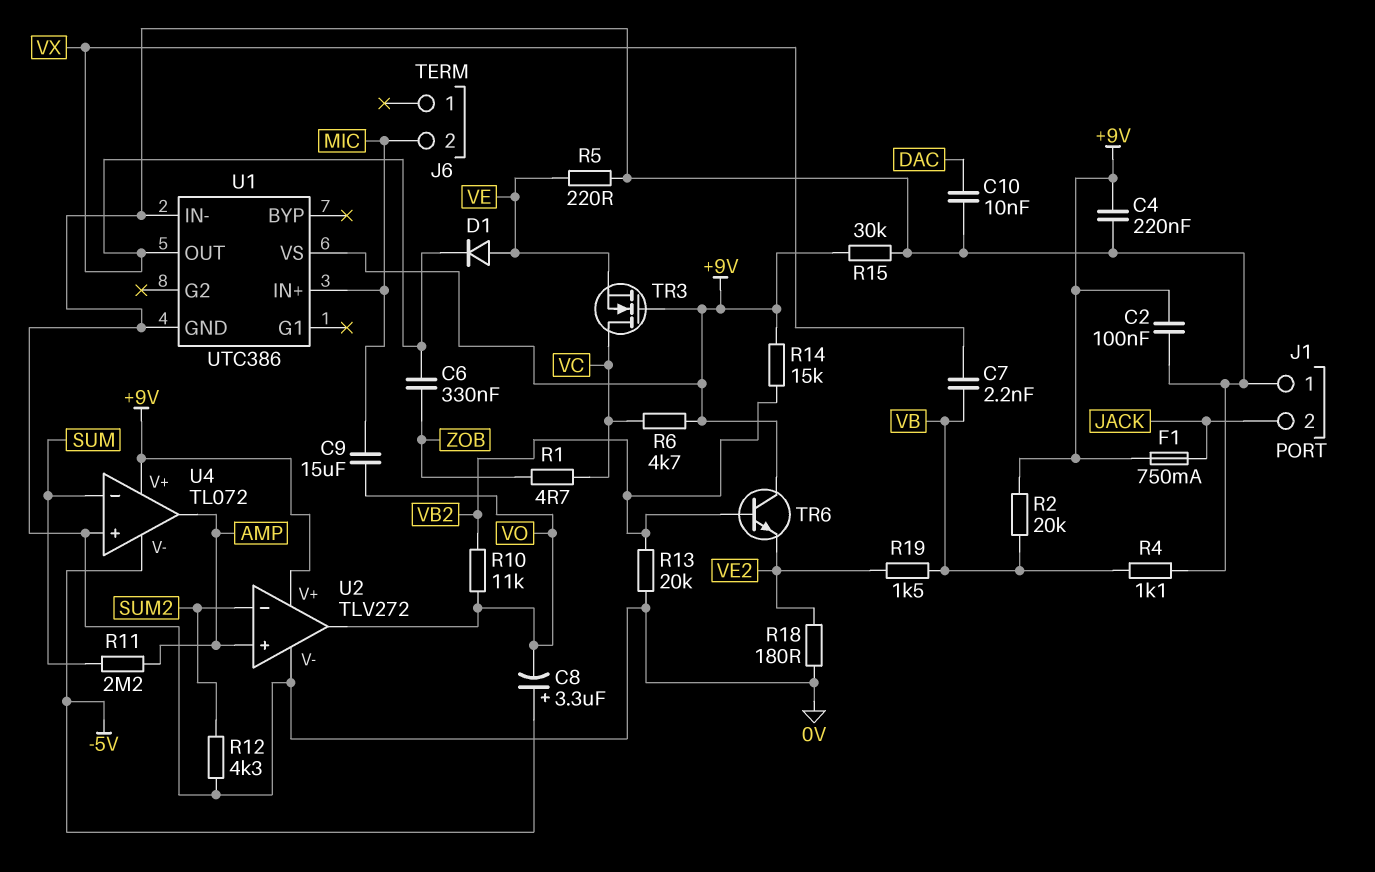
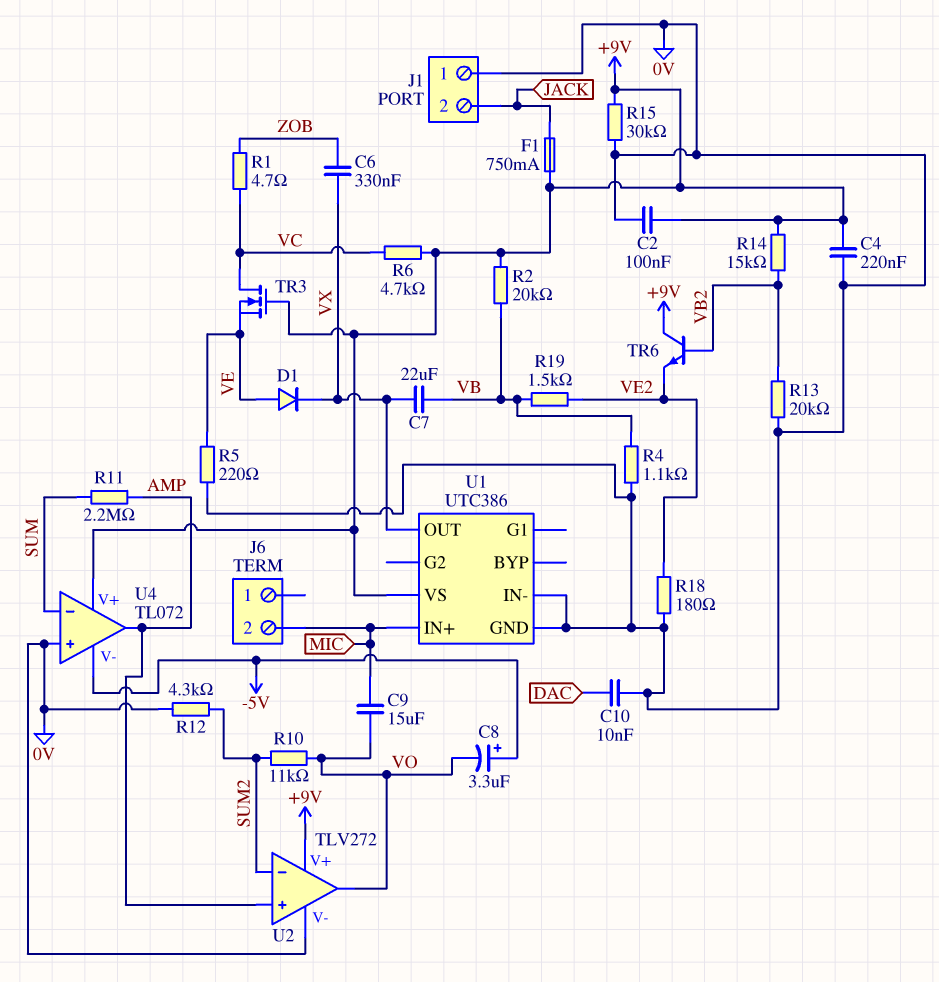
C7: 2.2nF (VB, VX) -> 22uF (VB, VX)
R10: 11k (VB2, VO) -> 11k (SUM2, VO)

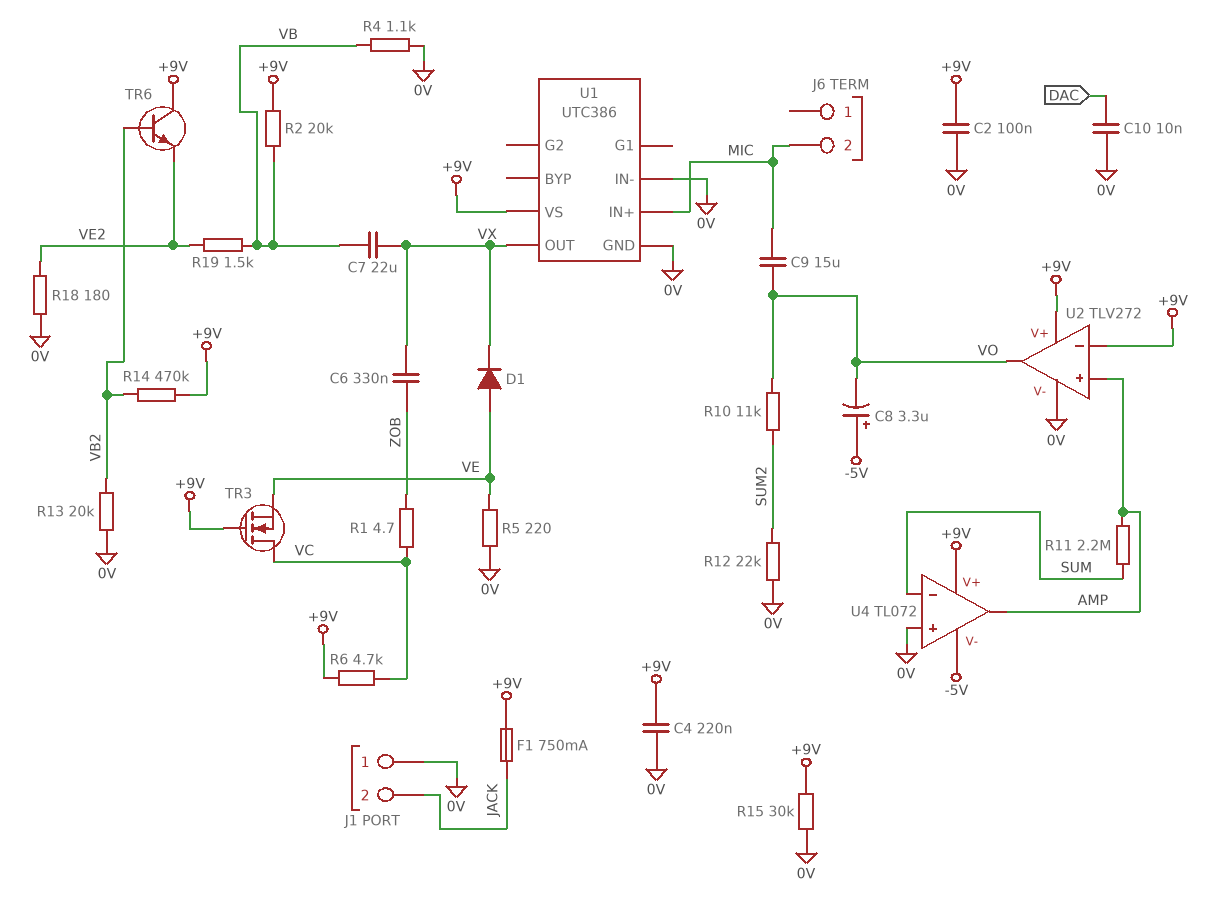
R12: 4.3k (0V, SUM2) -> 22k (0V, SUM2)
R14: 15k (+9V, VB2) -> 470k (+9V, VB2)
U2 pin in-: SUM2 -> +9V

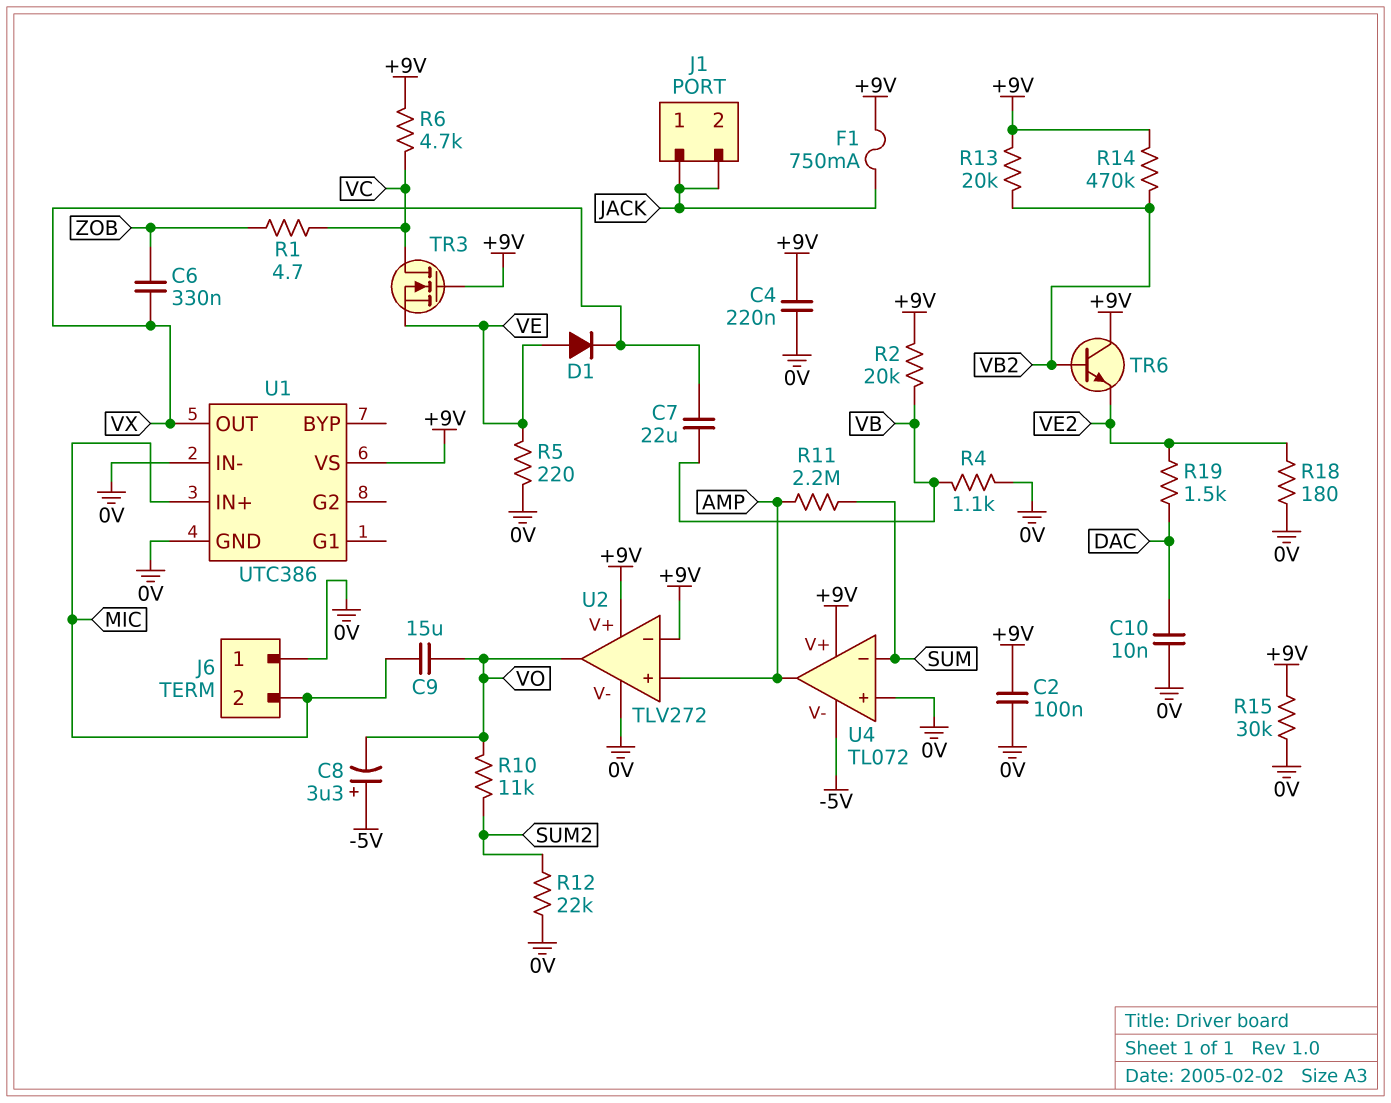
J1 pin 1: 0V -> JACK
J6 pin 1: none -> 0V
R13: 20k (0V, VB2) -> 20k (+9V, VB2)
R19: 1.5k (VB, VE2) -> 1.5k (DAC, VE2)

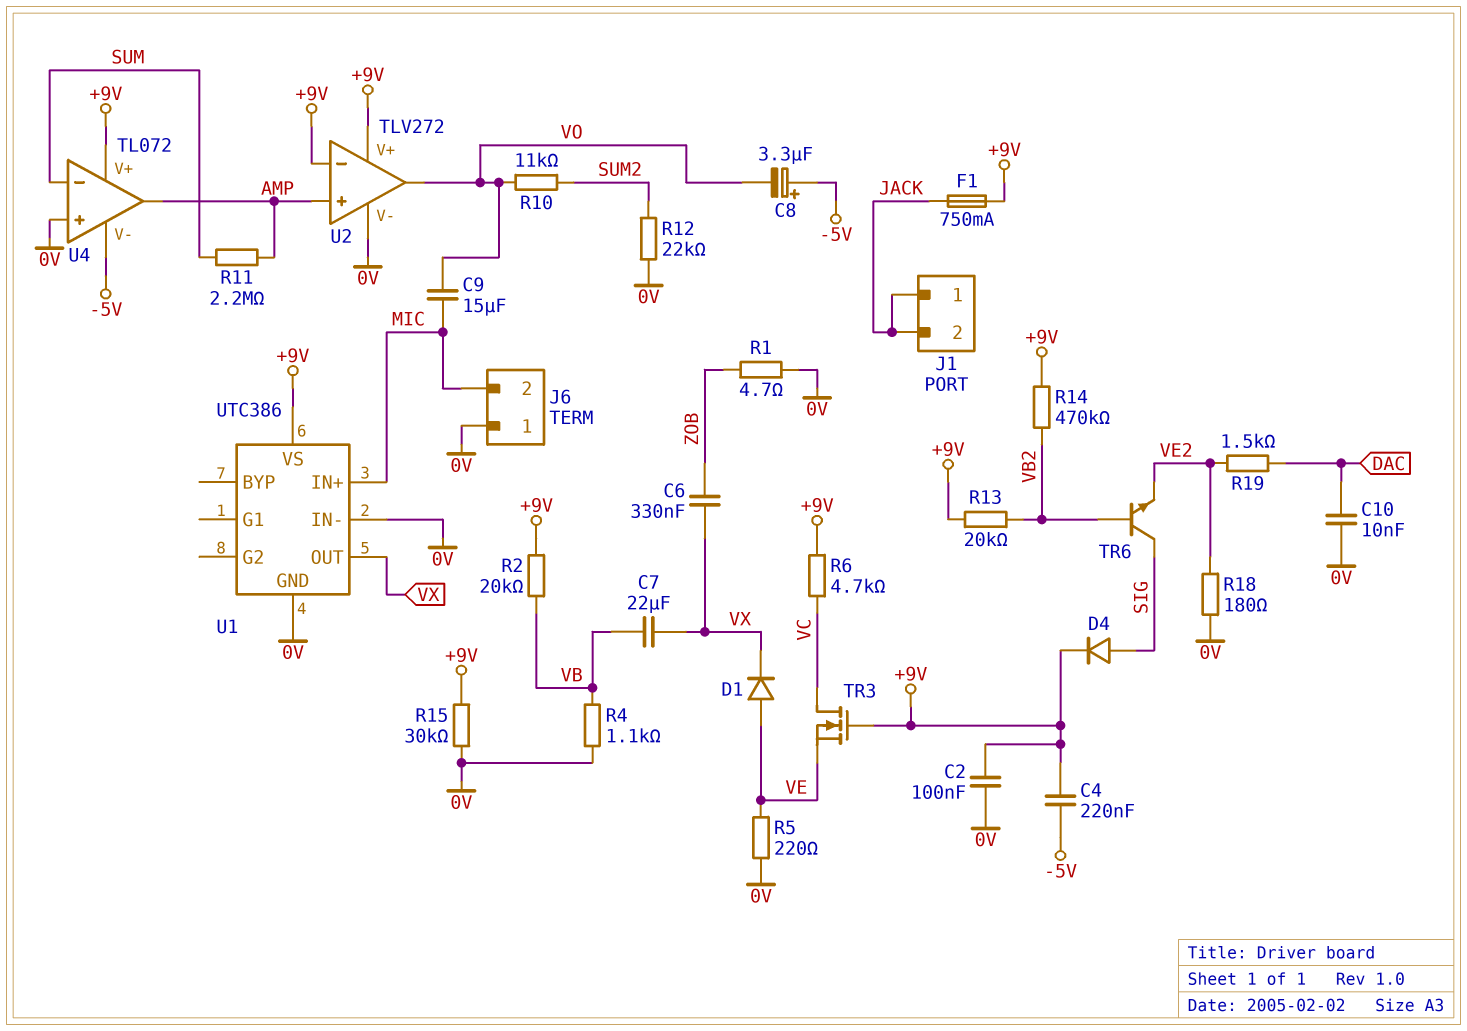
C4: 220nF (+9V, 0V) -> 220nF (+9V, -5V)
D4: none -> diode (A SIG, K +9V)
R1: 4.7 (VC, ZOB) -> 4.7 (0V, ZOB)
TR6: NPN (B VB2, C +9V, E VE2) -> NPN (B VB2, C SIG, E VE2)

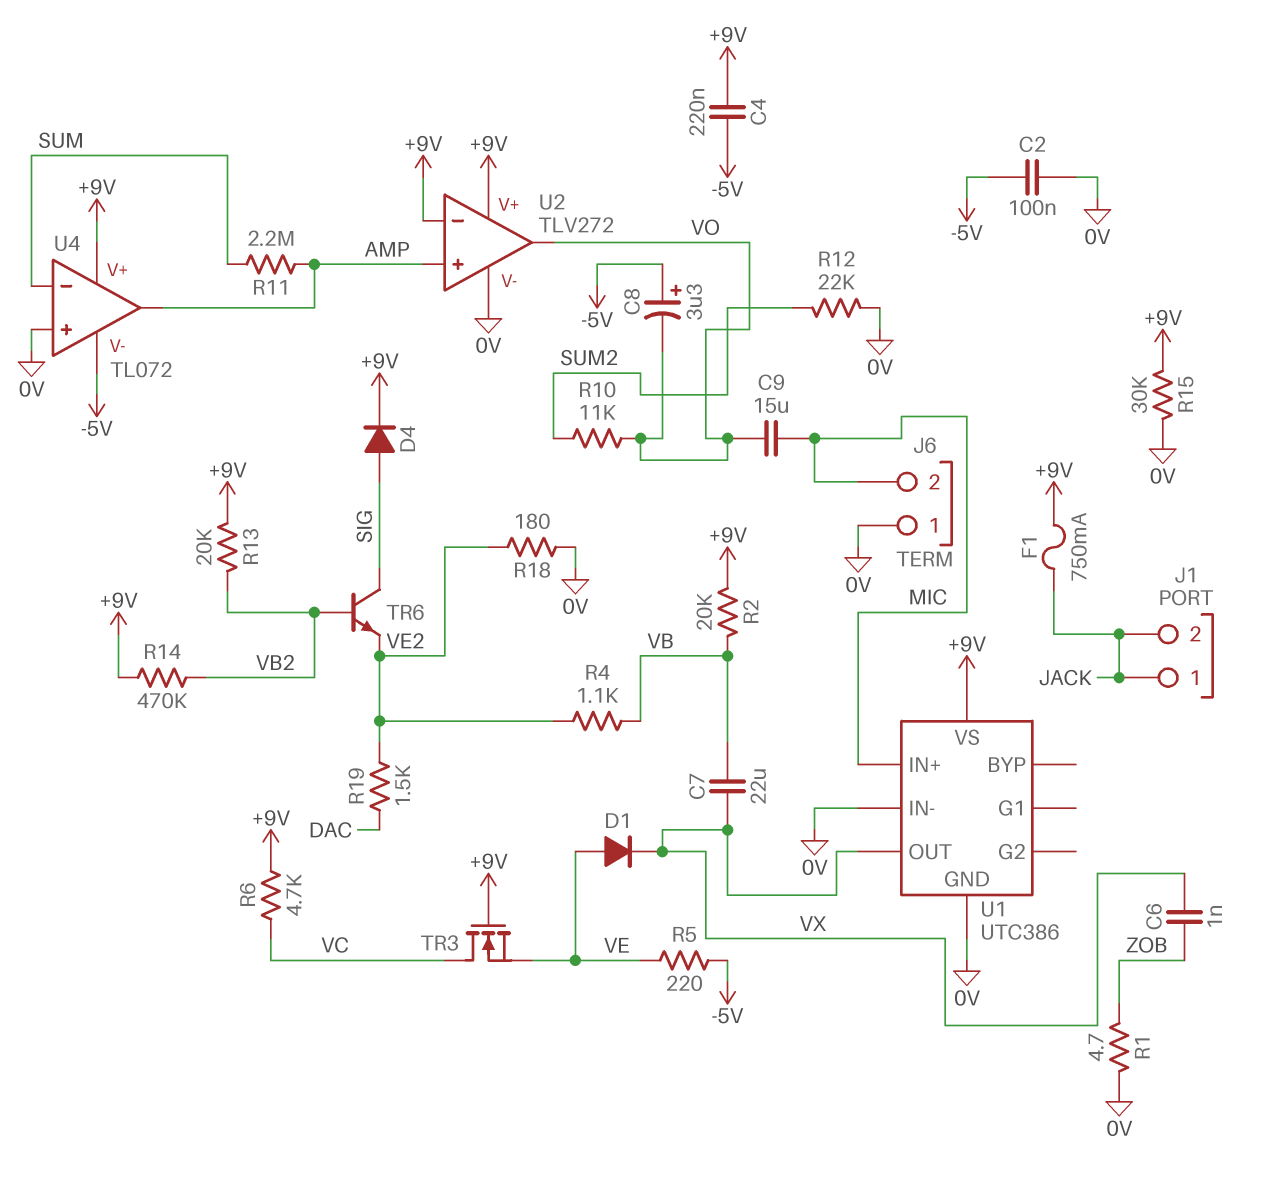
C2: 100nF (+9V, 0V) -> 100nF (-5V, 0V)
C6: 330nF (VX, ZOB) -> 1nF (VX, ZOB)
C10: 10nF (0V, DAC) -> none
R4: 1.1k (0V, VB) -> 1.1k (VB, VE2)
R5: 220 (0V, VE) -> 220 (-5V, VE)

